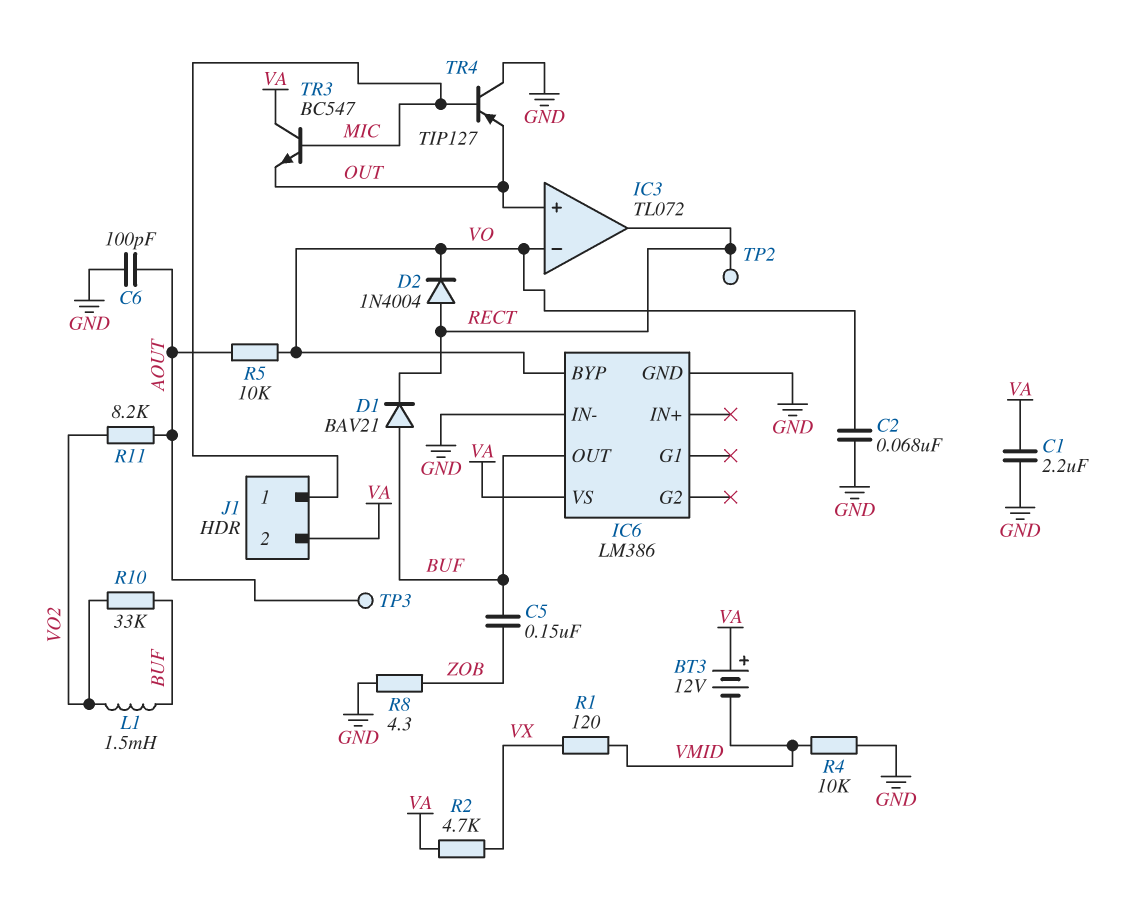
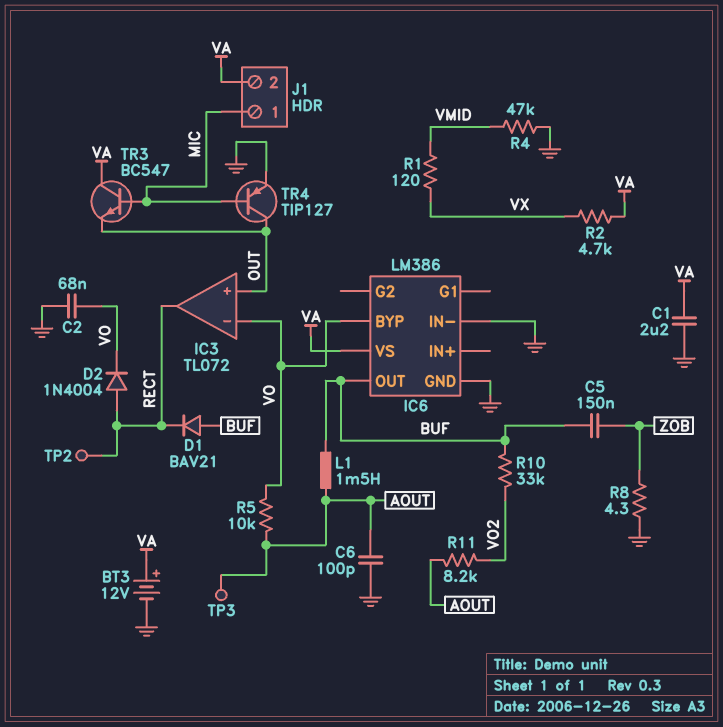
BT3: 12V (plus VA, minus VMID) -> 12V (plus VA, minus GND)
L1: 1.5mH (BUF, VO2) -> 1.5mH (AOUT, BUF)
R4: 10k (GND, VMID) -> 47k (GND, VMID)
TR4: PNP TIP127 (B MIC, C GND, E OUT) -> PNP TIP127 (B MIC, C OUT, E GND)

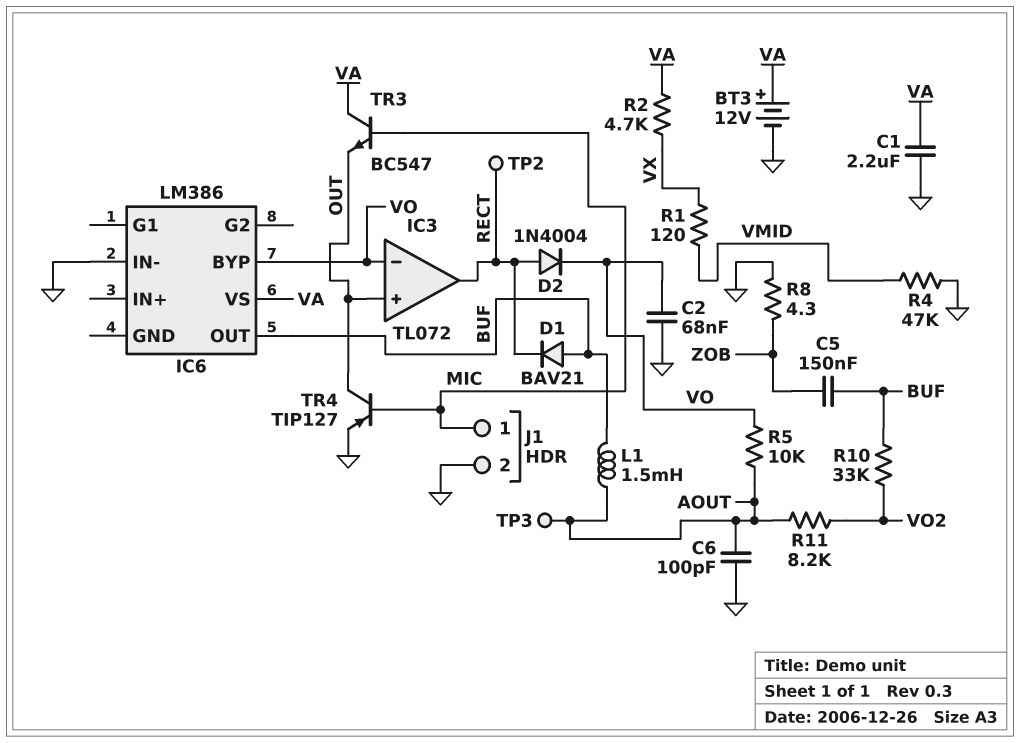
IC6 pin GND: GND -> none
J1 pin 2: VA -> GND

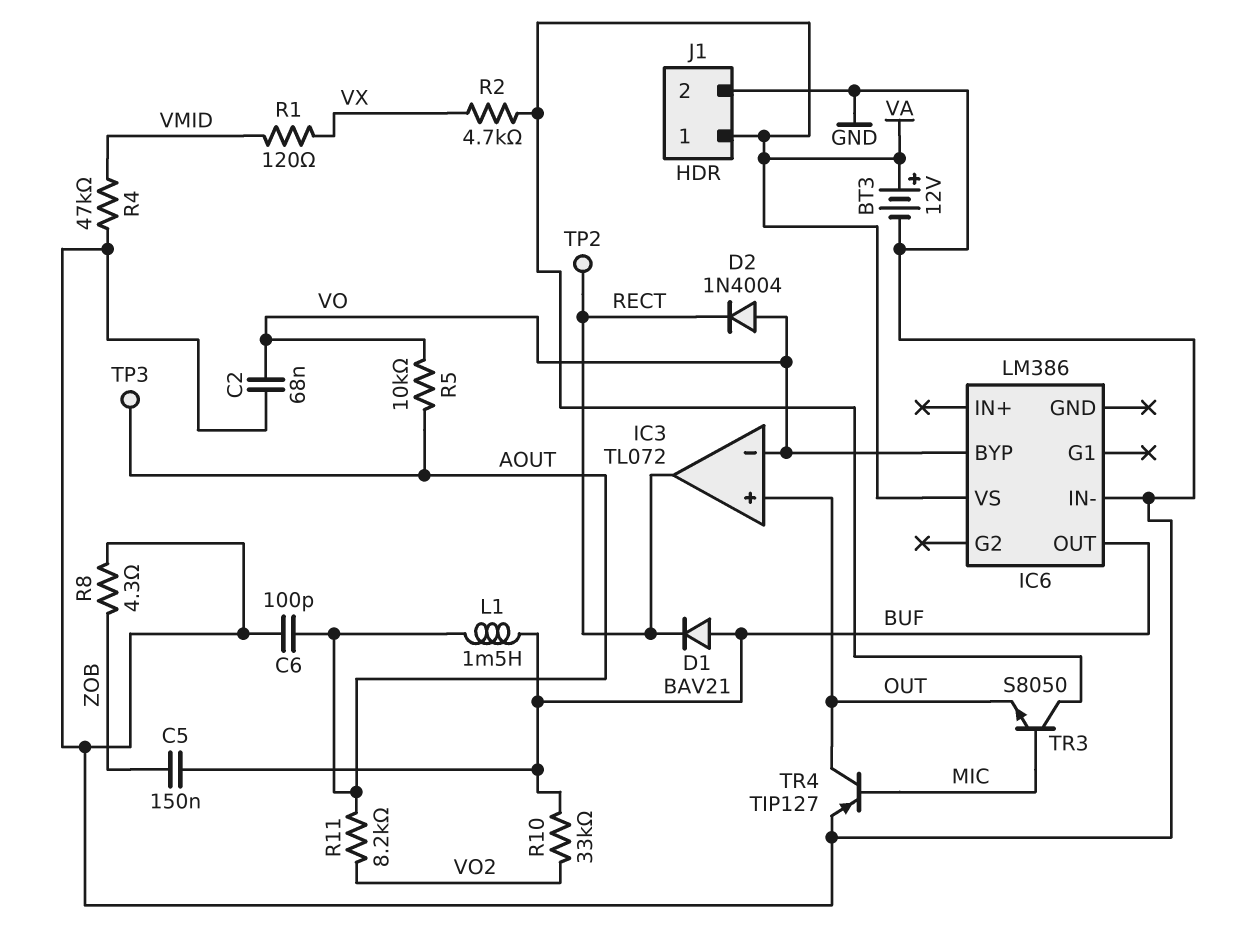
C1: 2.2uF (GND, VA) -> none
D2: diode 1N4004 (A RECT, K VO) -> diode 1N4004 (A VO, K RECT)
J1 pin 1: MIC -> VA
TR3: NPN BC547 (B MIC, C VA, E OUT) -> NPN S8050 (B MIC, C VA, E OUT)

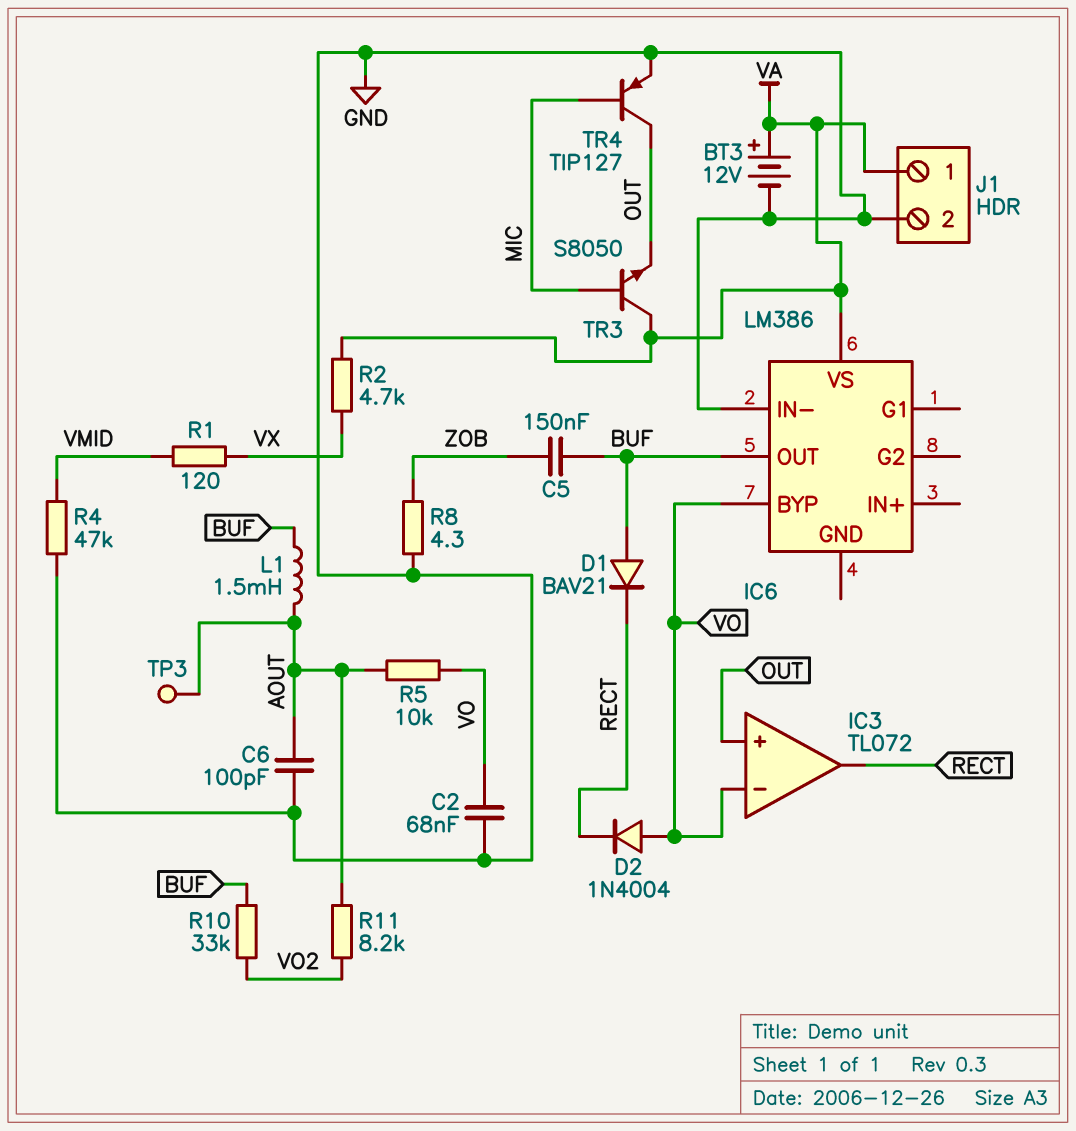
TP2: test point (RECT) -> none

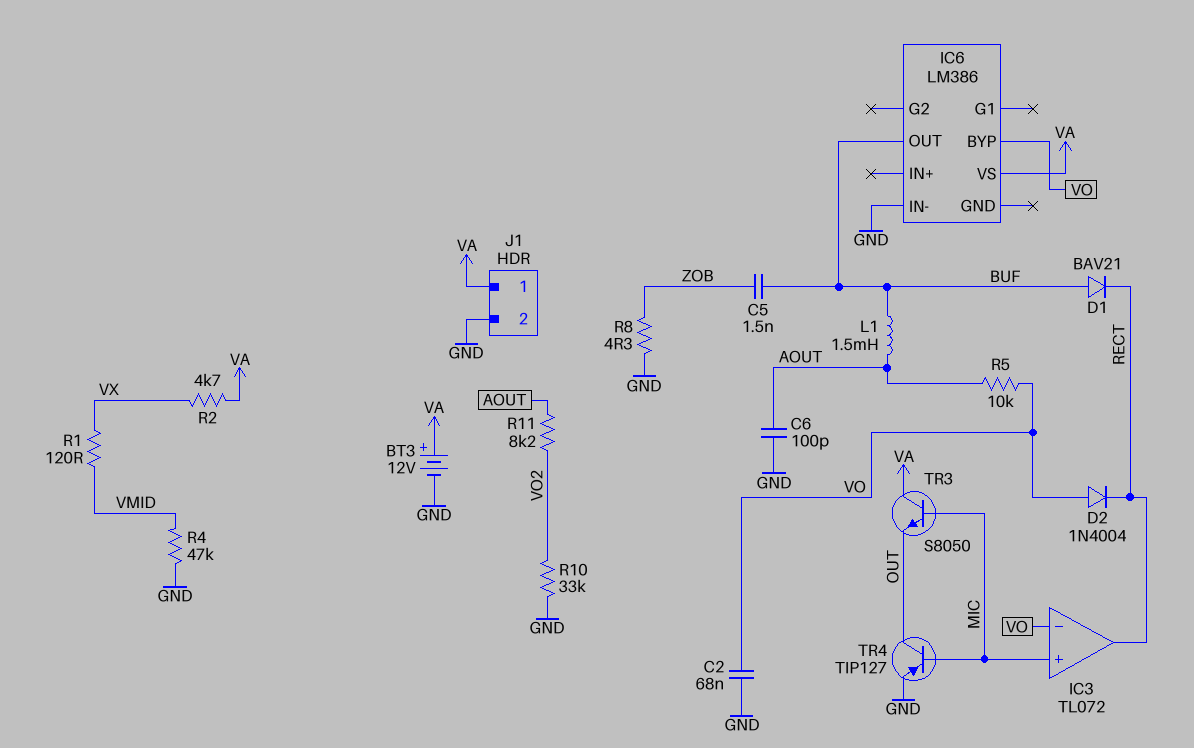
C5: 150nF (BUF, ZOB) -> 1.5nF (BUF, ZOB)
IC3 pin in+: OUT -> MIC
R10: 33k (BUF, VO2) -> 33k (GND, VO2)
TP3: test point (AOUT) -> none

